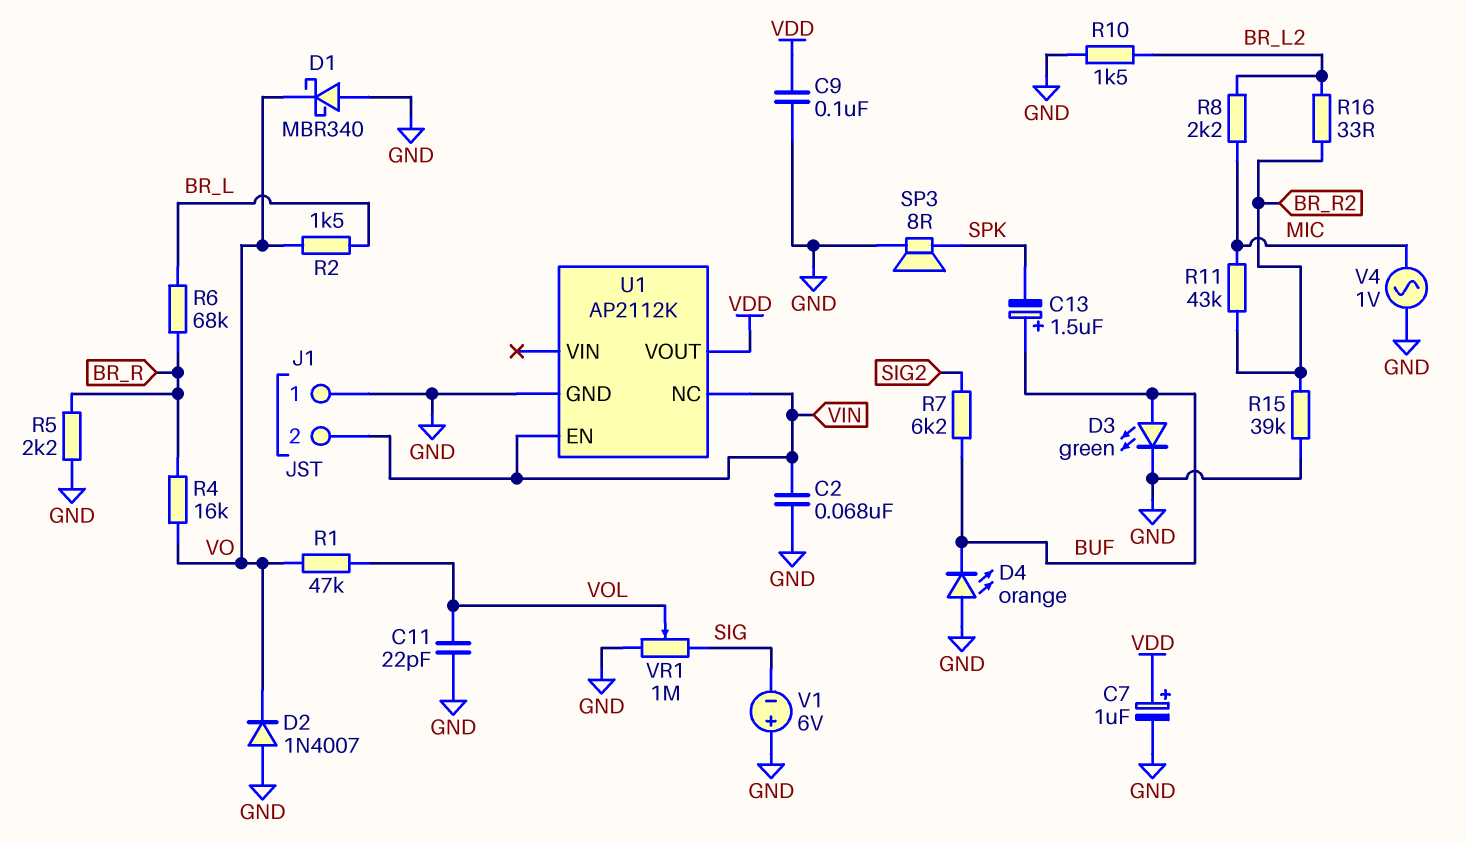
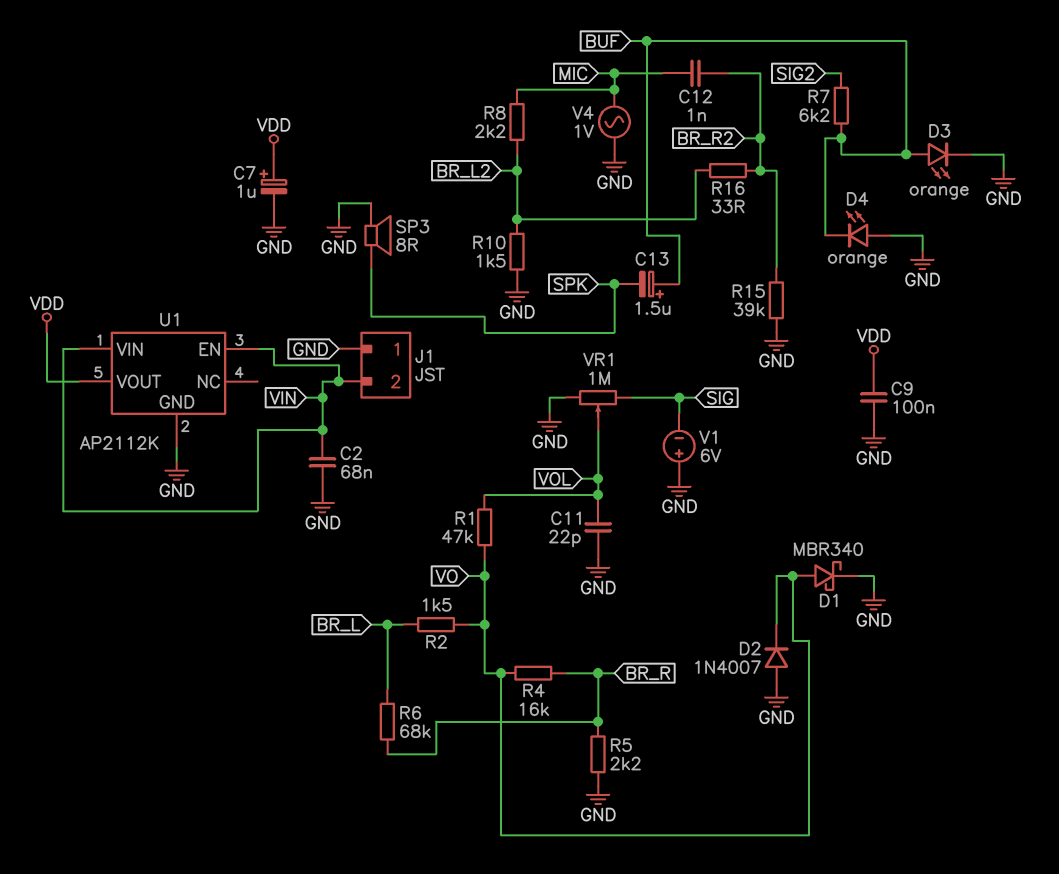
C12: none -> 1nF (BR_R2, MIC)
D1: schottky MBR340 (A GND, K VO) -> schottky MBR340 (A VO, K GND)
D3: LED green (A BUF, K GND) -> LED orange (A BUF, K GND)
R11: 43k (BR_R2, MIC) -> none
U1 pin NC: VIN -> none
U1 pin VIN: none -> VIN

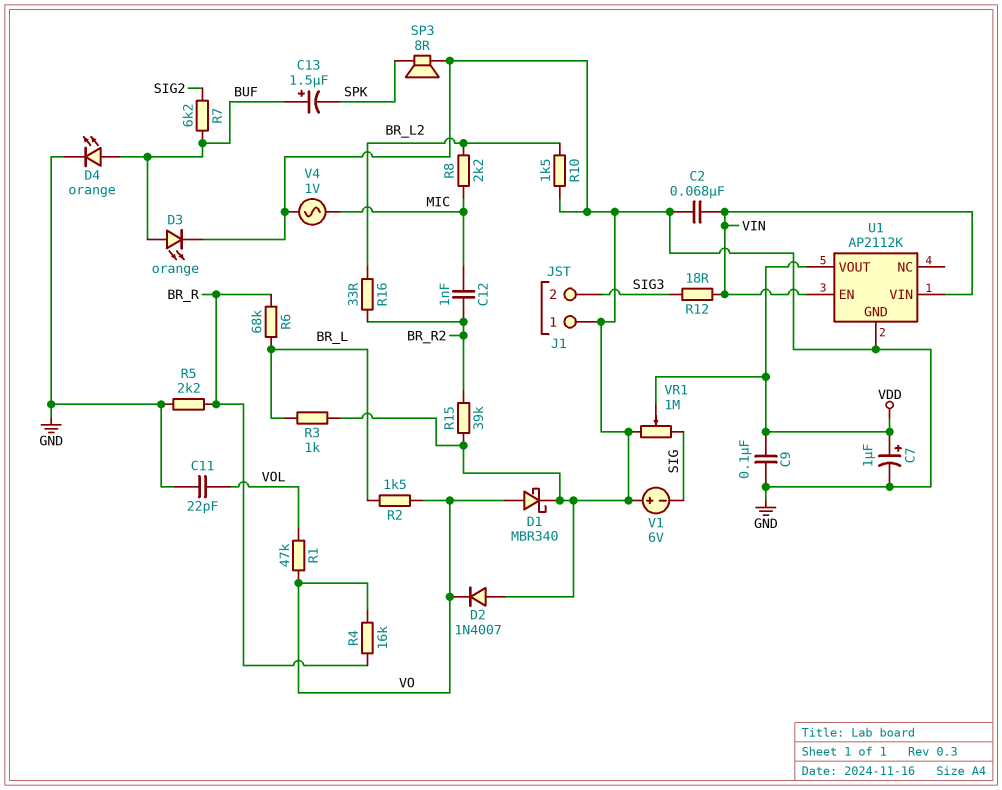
D4: LED orange (A GND, K BUF) -> LED orange (A BUF, K GND)
J1 pin 2: VIN -> SIG3
R3: none -> 1k (BR_L, GND)
R12: none -> 18 (SIG3, VIN)
VR1: 1M (GND, SIG, wiper VOL) -> 1M (GND, SIG, wiper VDD)

